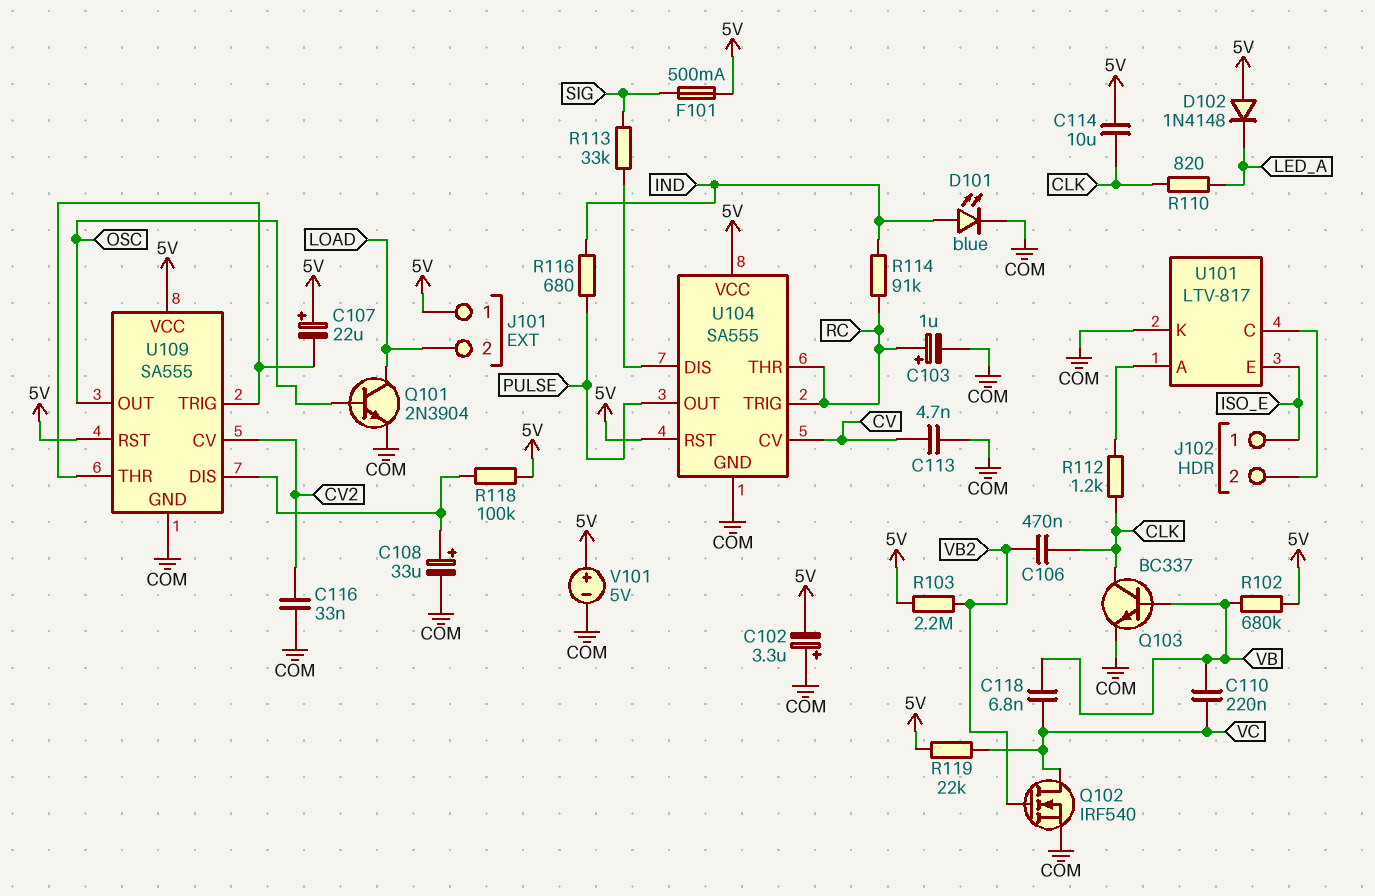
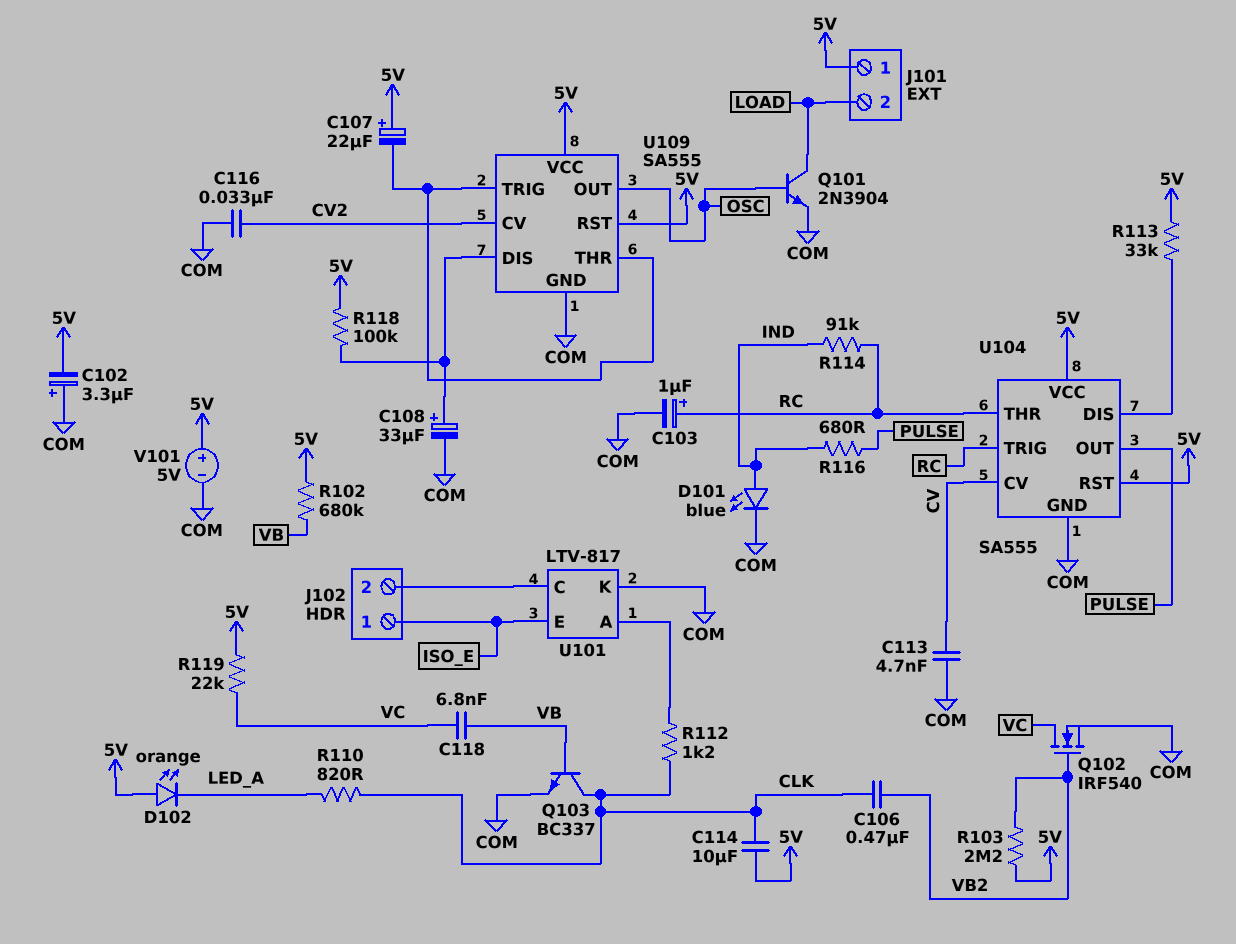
C110: 220nF (VB, VC) -> none
D102: diode 1N4148 (A 5V, K LED_A) -> LED orange (A 5V, K LED_A)
F101: 500mA (5V, SIG) -> none
R113: 33k (SIG, U104/DIS) -> 33k (5V, U104/DIS)

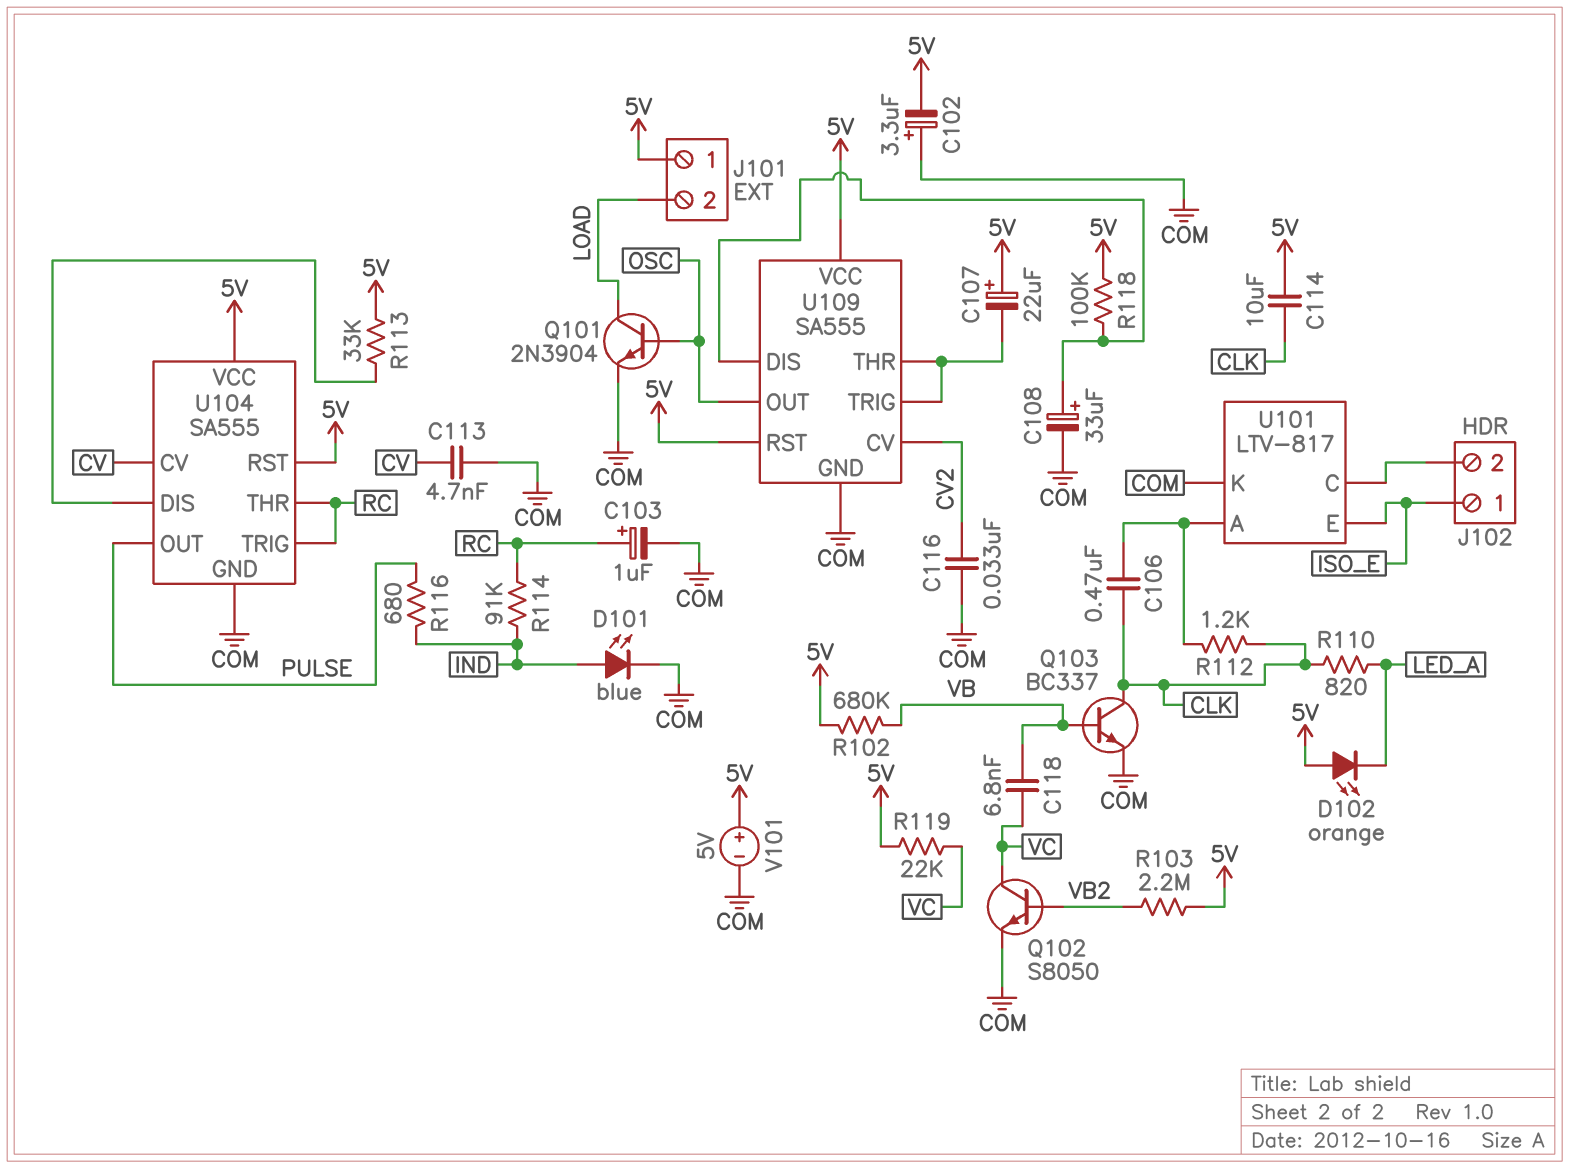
C106: 470nF (CLK, VB2) -> 470nF (CLK, U101/A)
Q102: NMOS IRF540 (G VB2, D VC, S COM) -> NPN S8050 (B VB2, C VC, E COM)

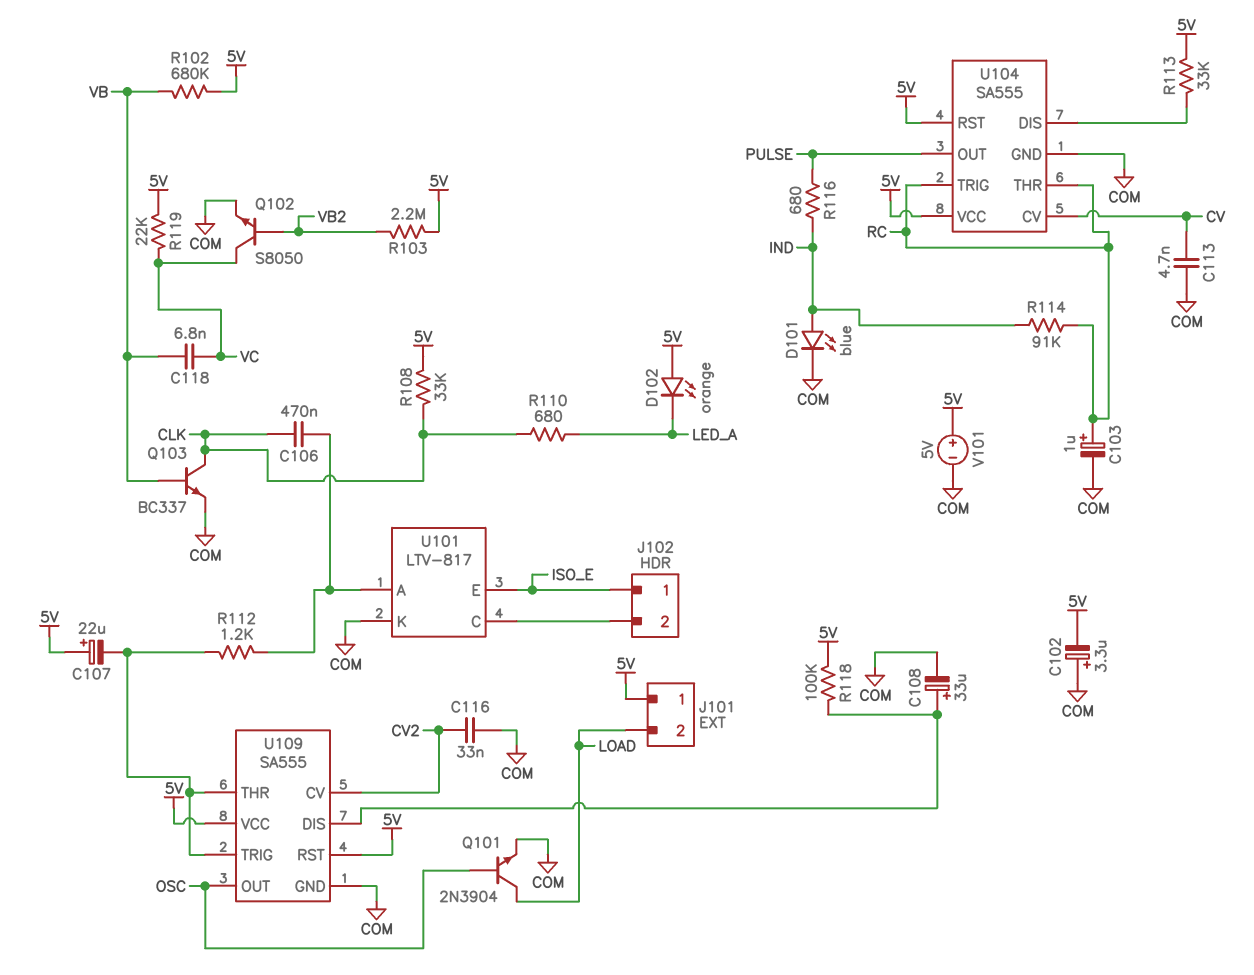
C114: 10uF (5V, CLK) -> none
R108: none -> 33k (5V, CLK)
R110: 820 (CLK, LED_A) -> 680 (CLK, LED_A)
R112: 1.2k (CLK, U101/A) -> 1.2k (U101/A, U109/THR)

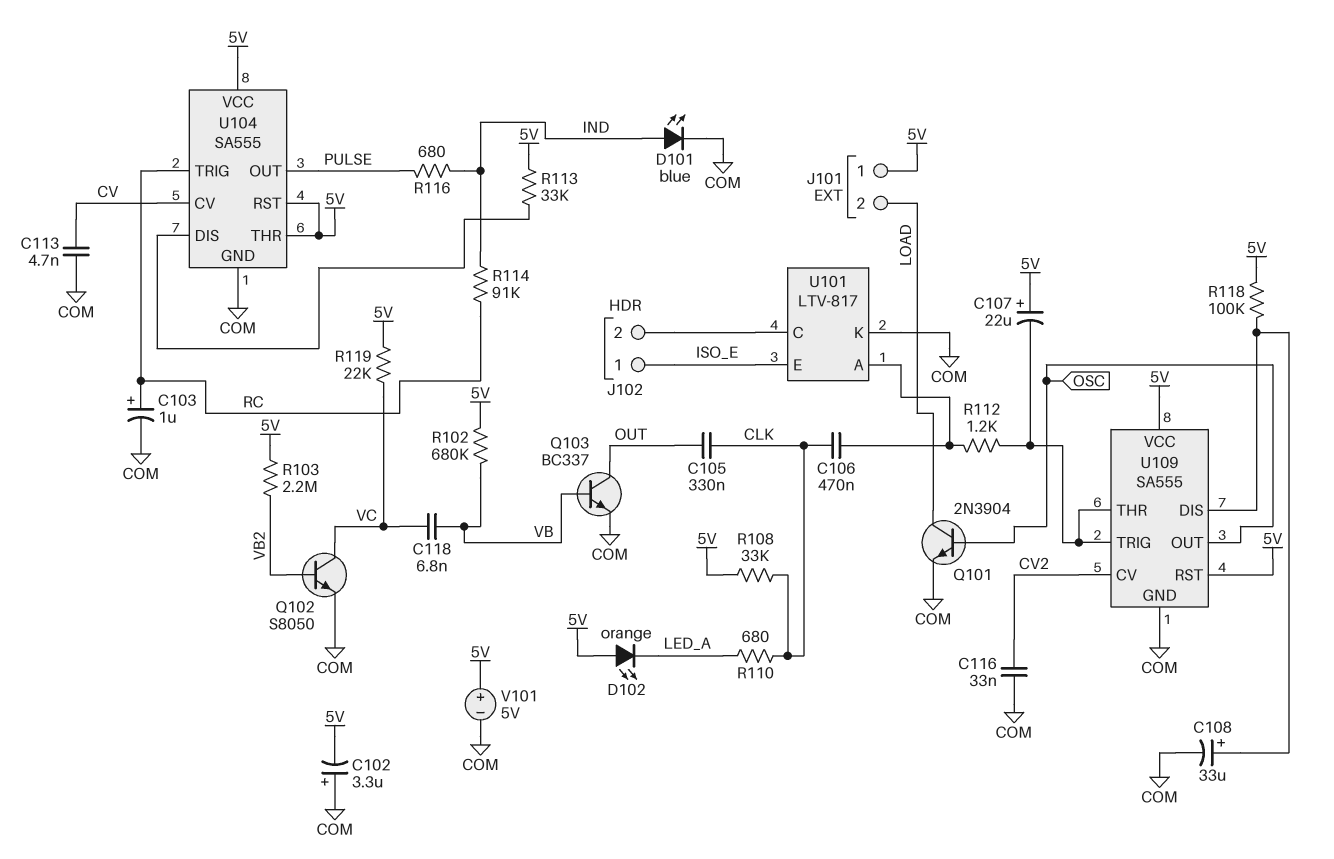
C105: none -> 330nF (CLK, OUT)
Q103: NPN BC337 (B VB, C CLK, E COM) -> NPN BC337 (B VB, C OUT, E COM)
U104 pin THR: RC -> 5V

